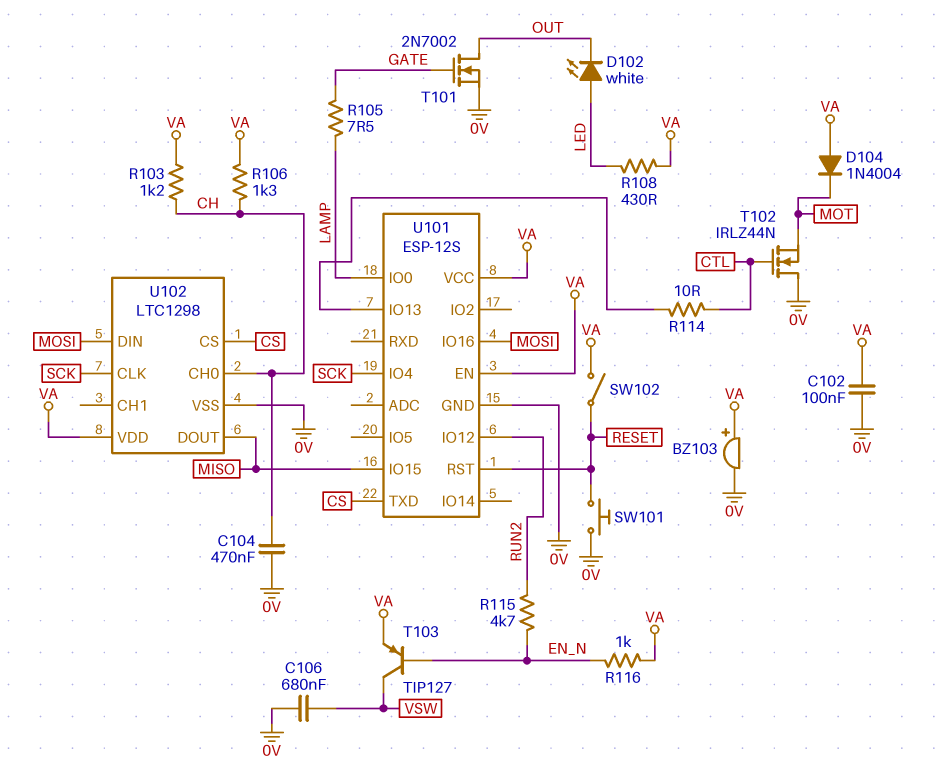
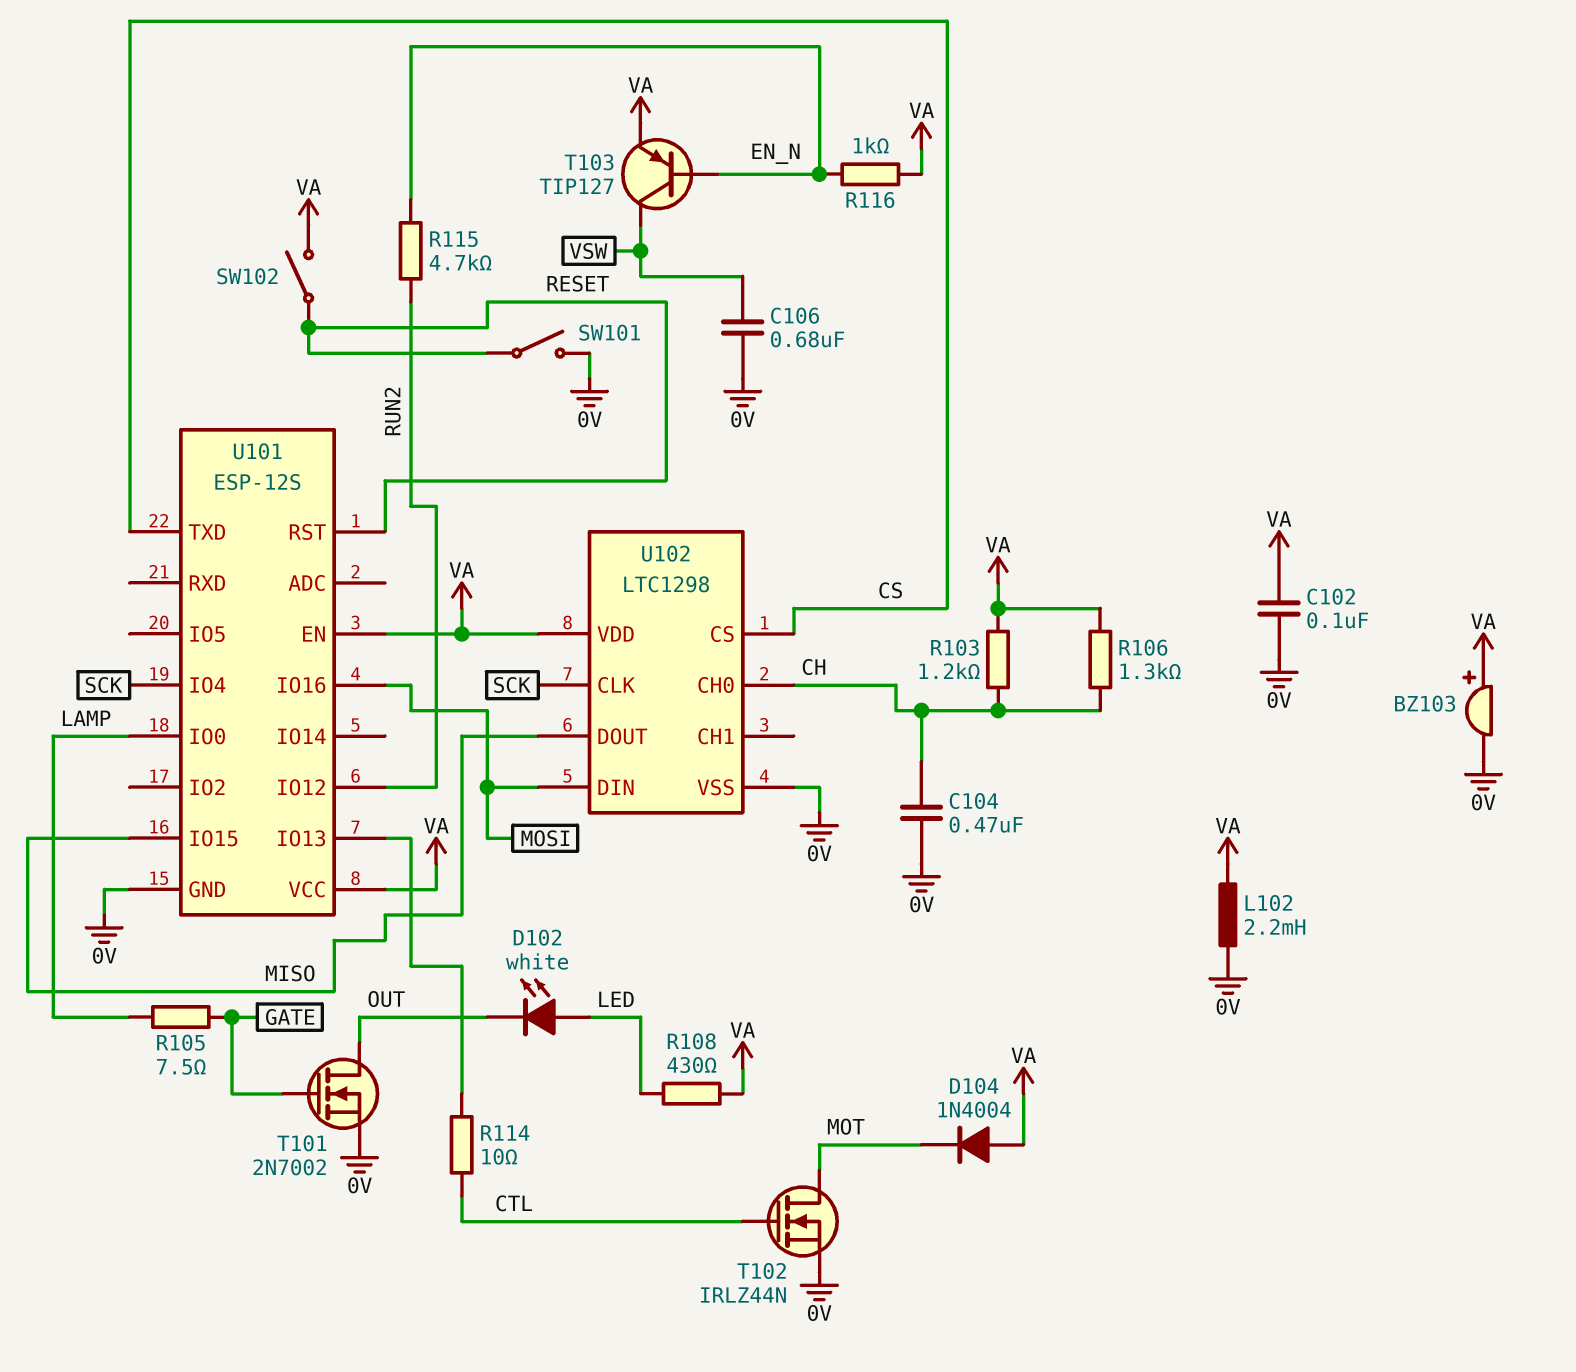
L102: none -> 2.2mH (0V, VA)
SW101: button (0V, RESET) -> switch (0V, RESET)
T102: NMOS IRLZ44N (G CTL, D 0V, S MOT) -> NMOS IRLZ44N (G CTL, D MOT, S 0V)

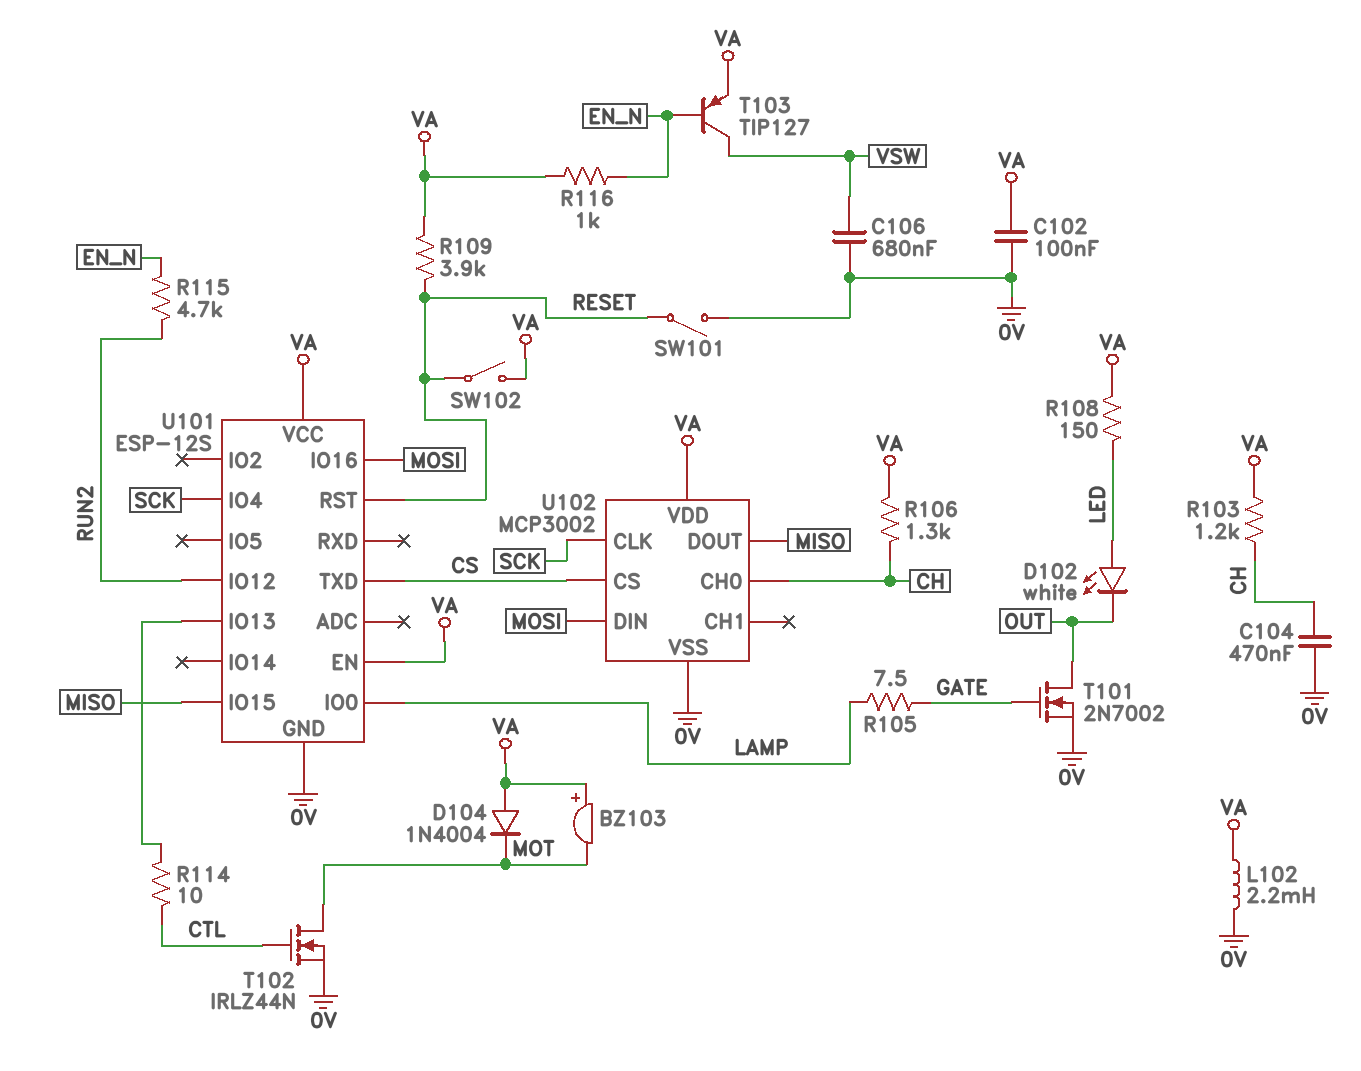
BZ103: buzzer (plus VA, minus 0V) -> buzzer (plus VA, minus MOT)
R108: 430 (LED, VA) -> 150 (LED, VA)
R109: none -> 3.9k (RESET, VA)
U102: LTC1298 -> MCP3002

